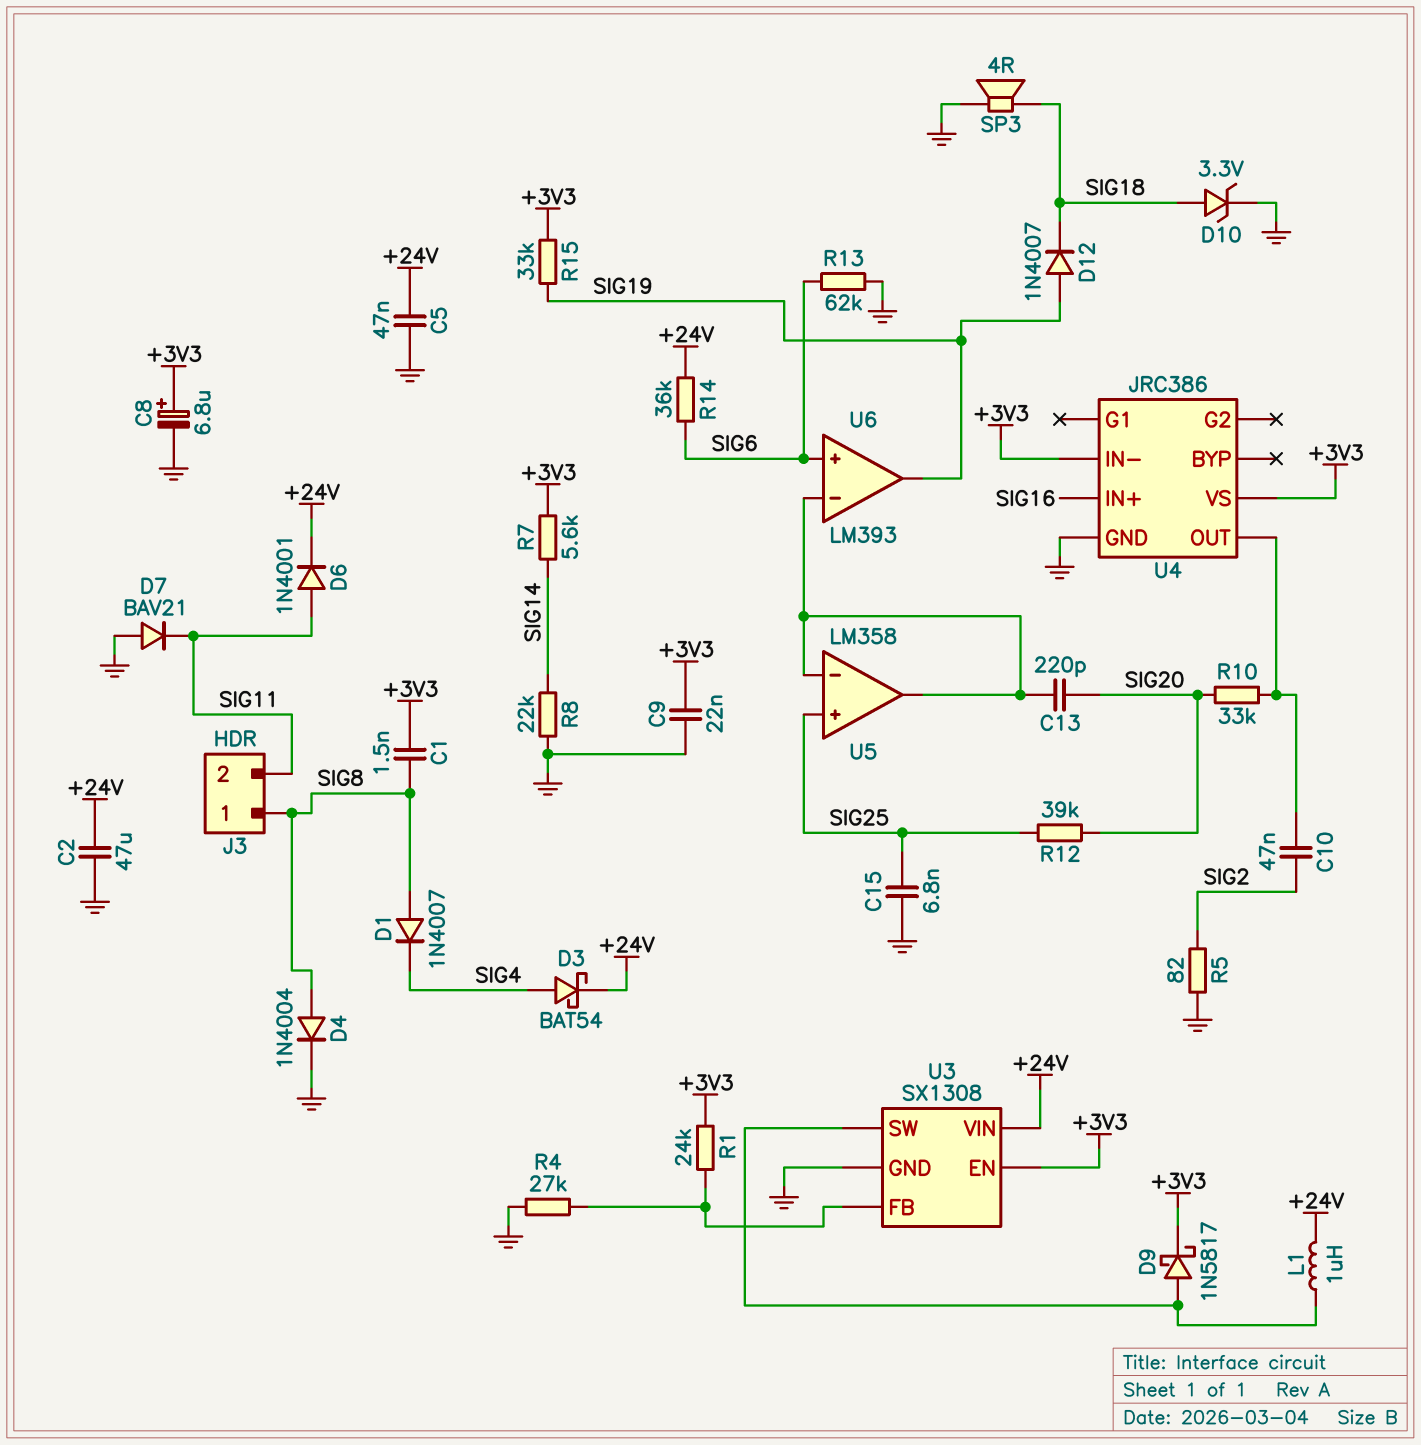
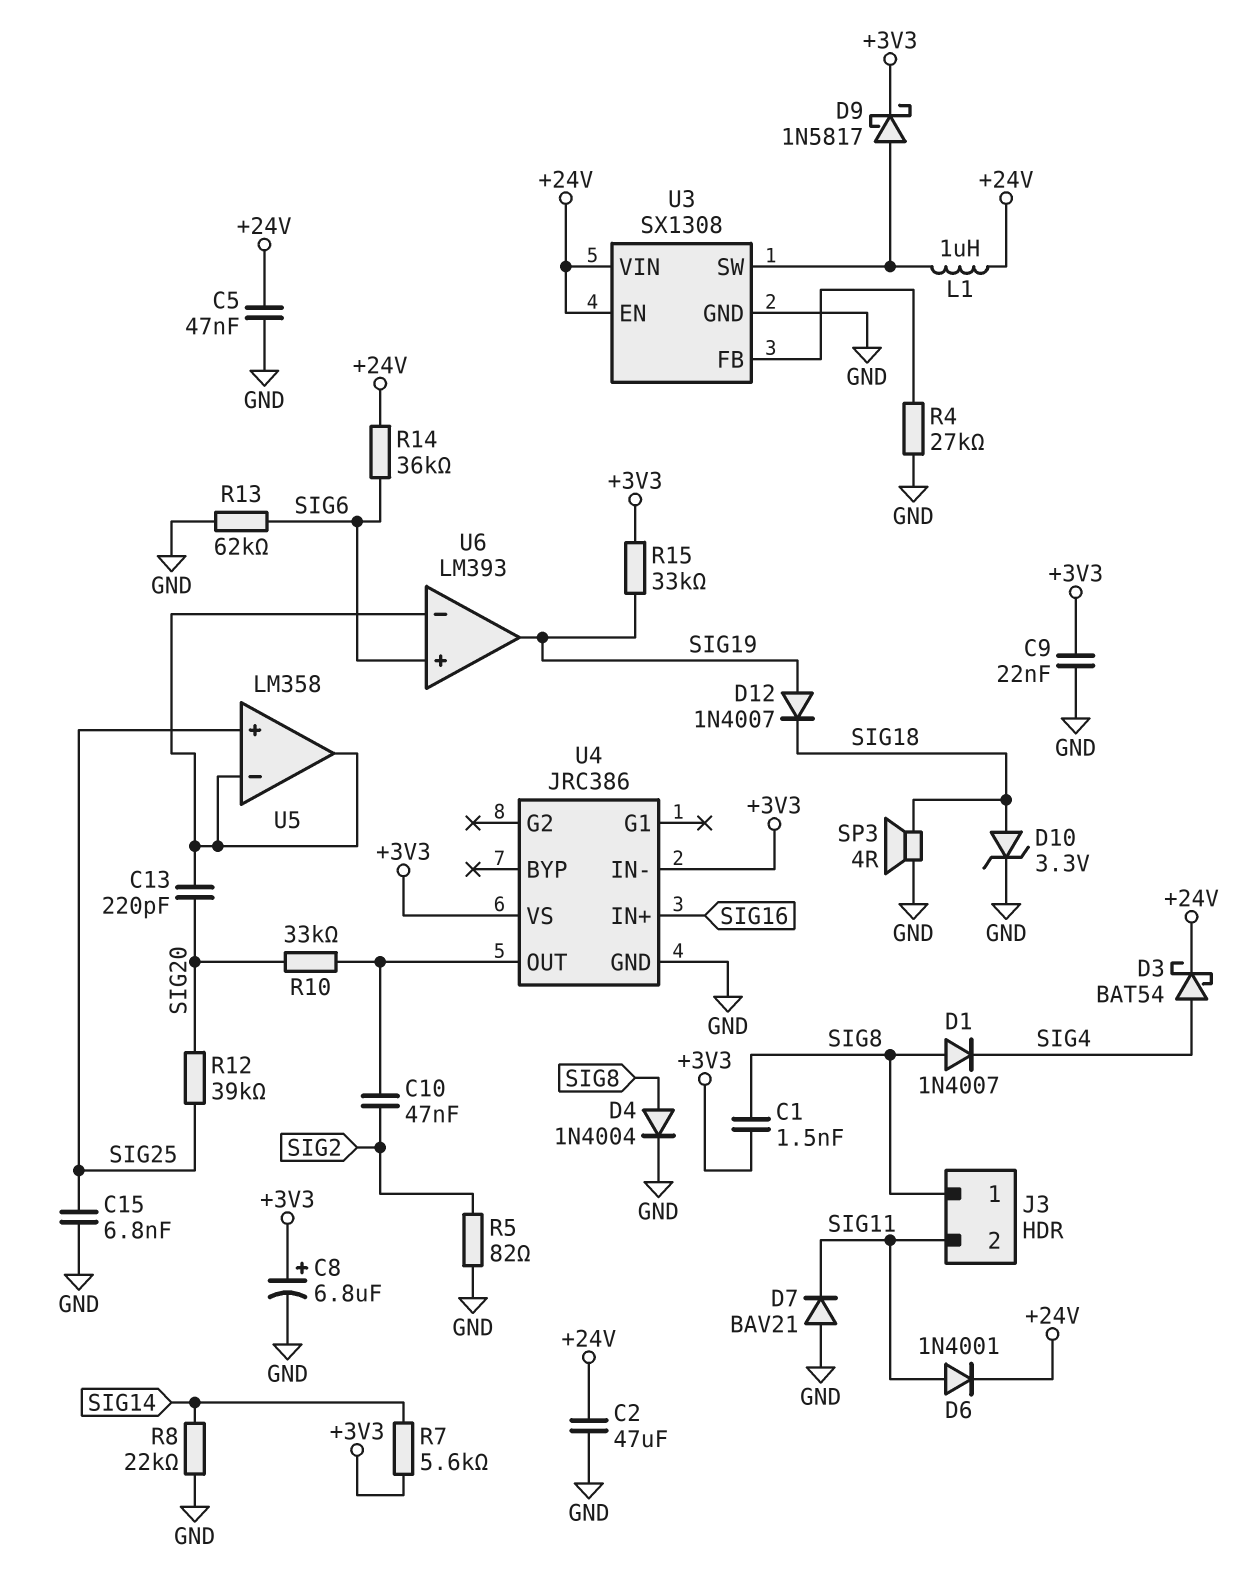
R1: 24k (+3V3, U3/FB) -> none
U3 pin EN: +3V3 -> +24V

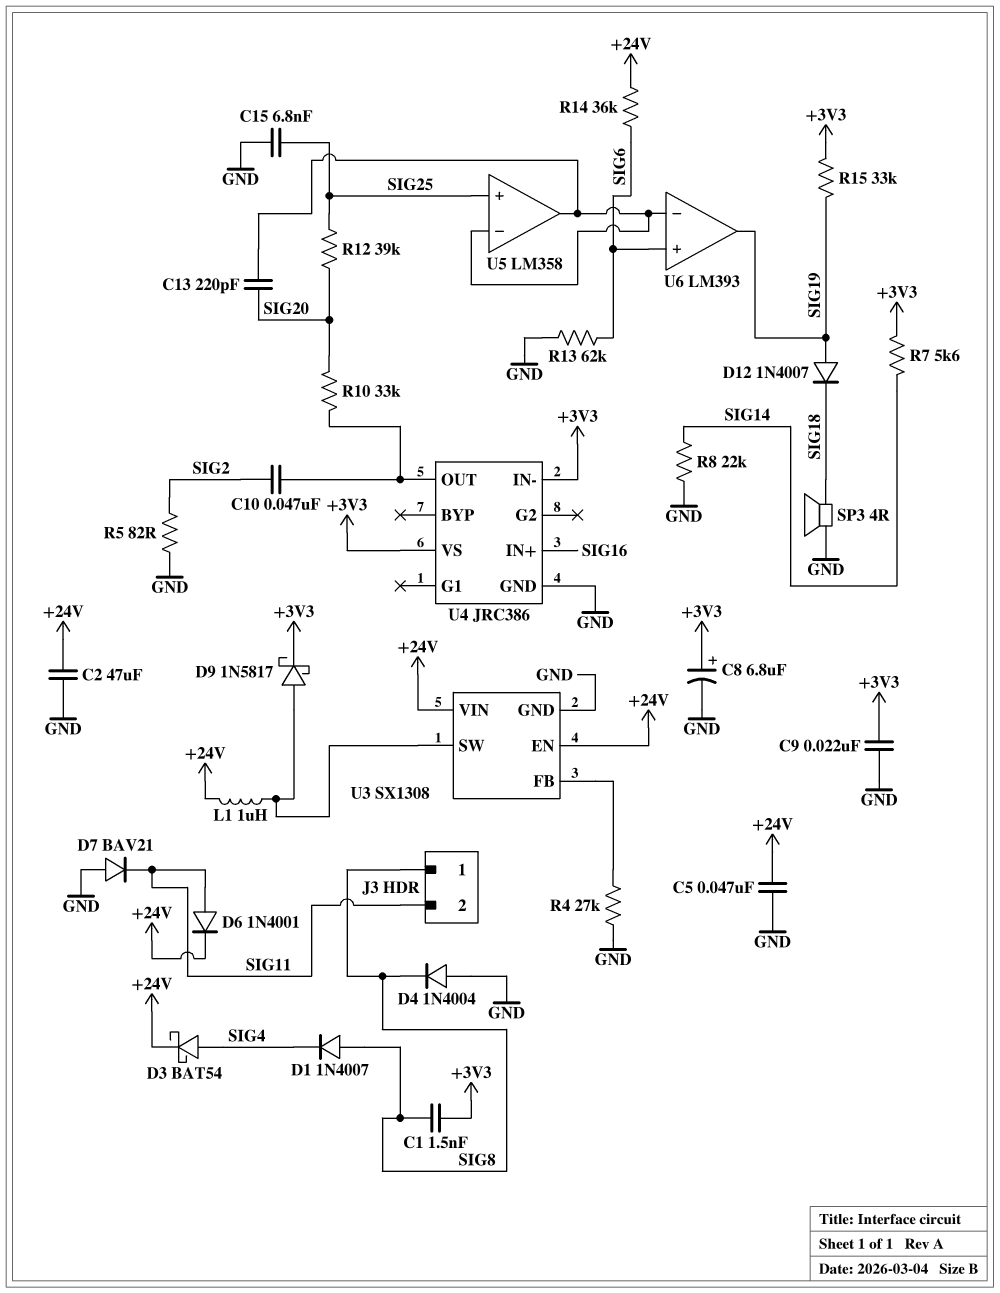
D4: diode 1N4004 (A SIG8, K GND) -> diode 1N4004 (A GND, K SIG8)
D10: zener 3.3V (A SIG18, K GND) -> none

